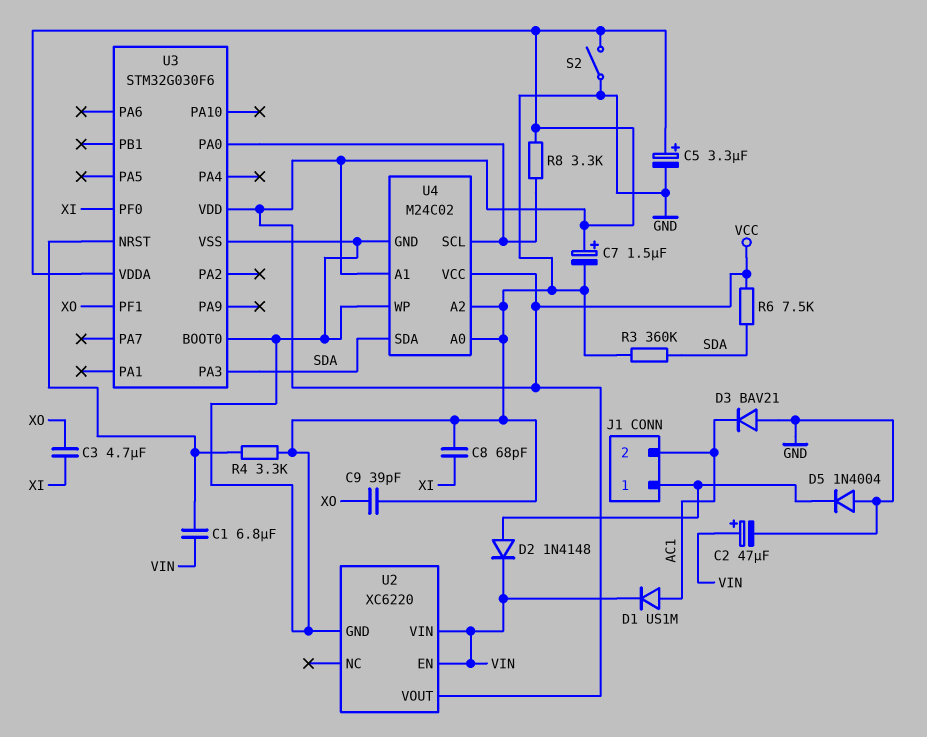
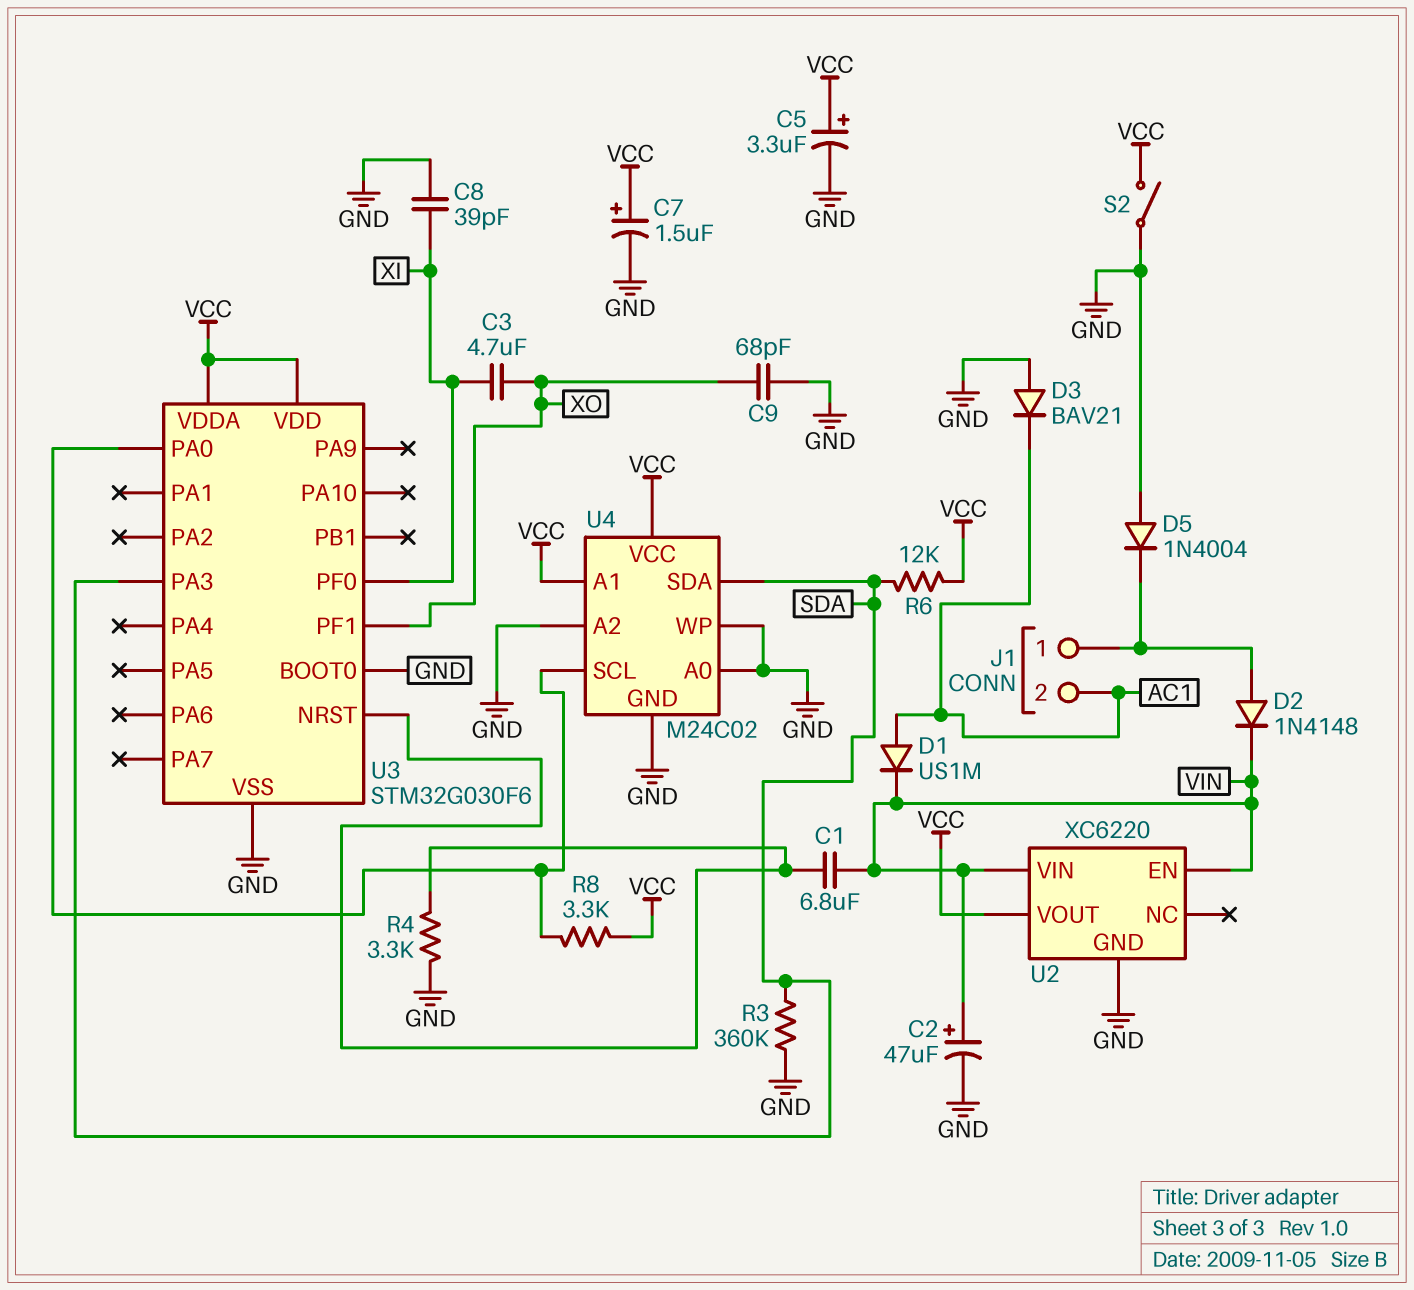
C8: 68pF (GND, XI) -> 39pF (GND, XI)
C9: 39pF (GND, XO) -> 68pF (GND, XO)
R6: 7.5k (SDA, VCC) -> 12k (SDA, VCC)

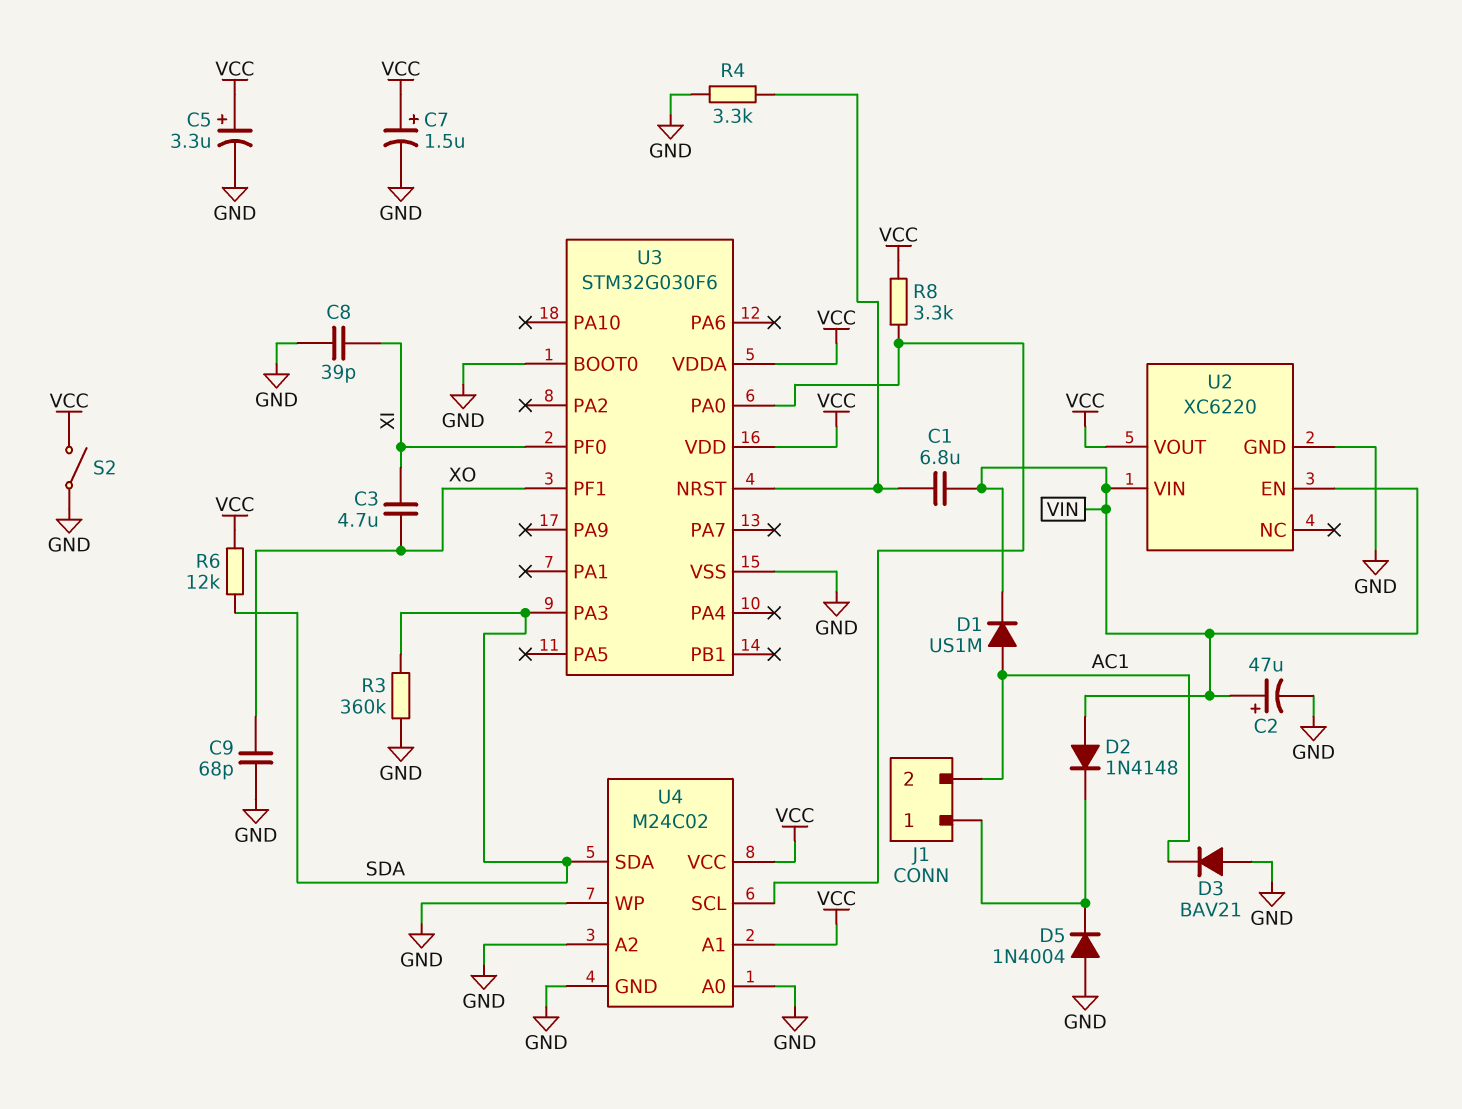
D2: diode 1N4148 (A J1/1, K VIN) -> diode 1N4148 (A VIN, K J1/1)

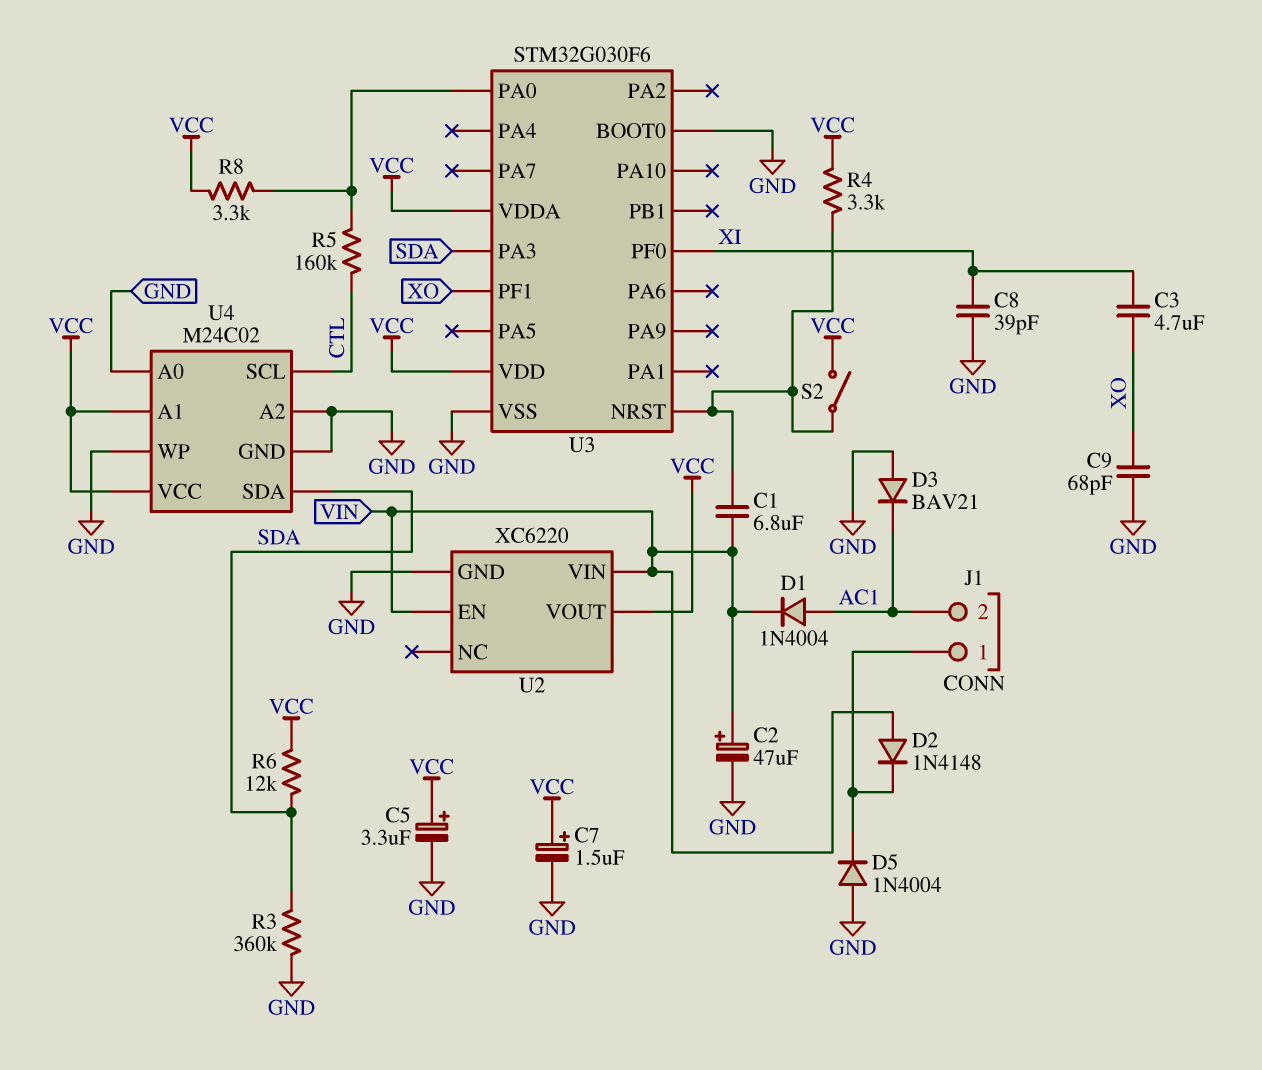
D1: diode US1M (A AC1, K VIN) -> diode 1N4004 (A AC1, K VIN)
R4: 3.3k (GND, U3/NRST) -> 3.3k (U3/NRST, VCC)
R5: none -> 160k (CTL, U3/PA0)
S2: switch (GND, VCC) -> switch (U3/NRST, VCC)
U4 pin SCL: U3/PA0 -> CTL

